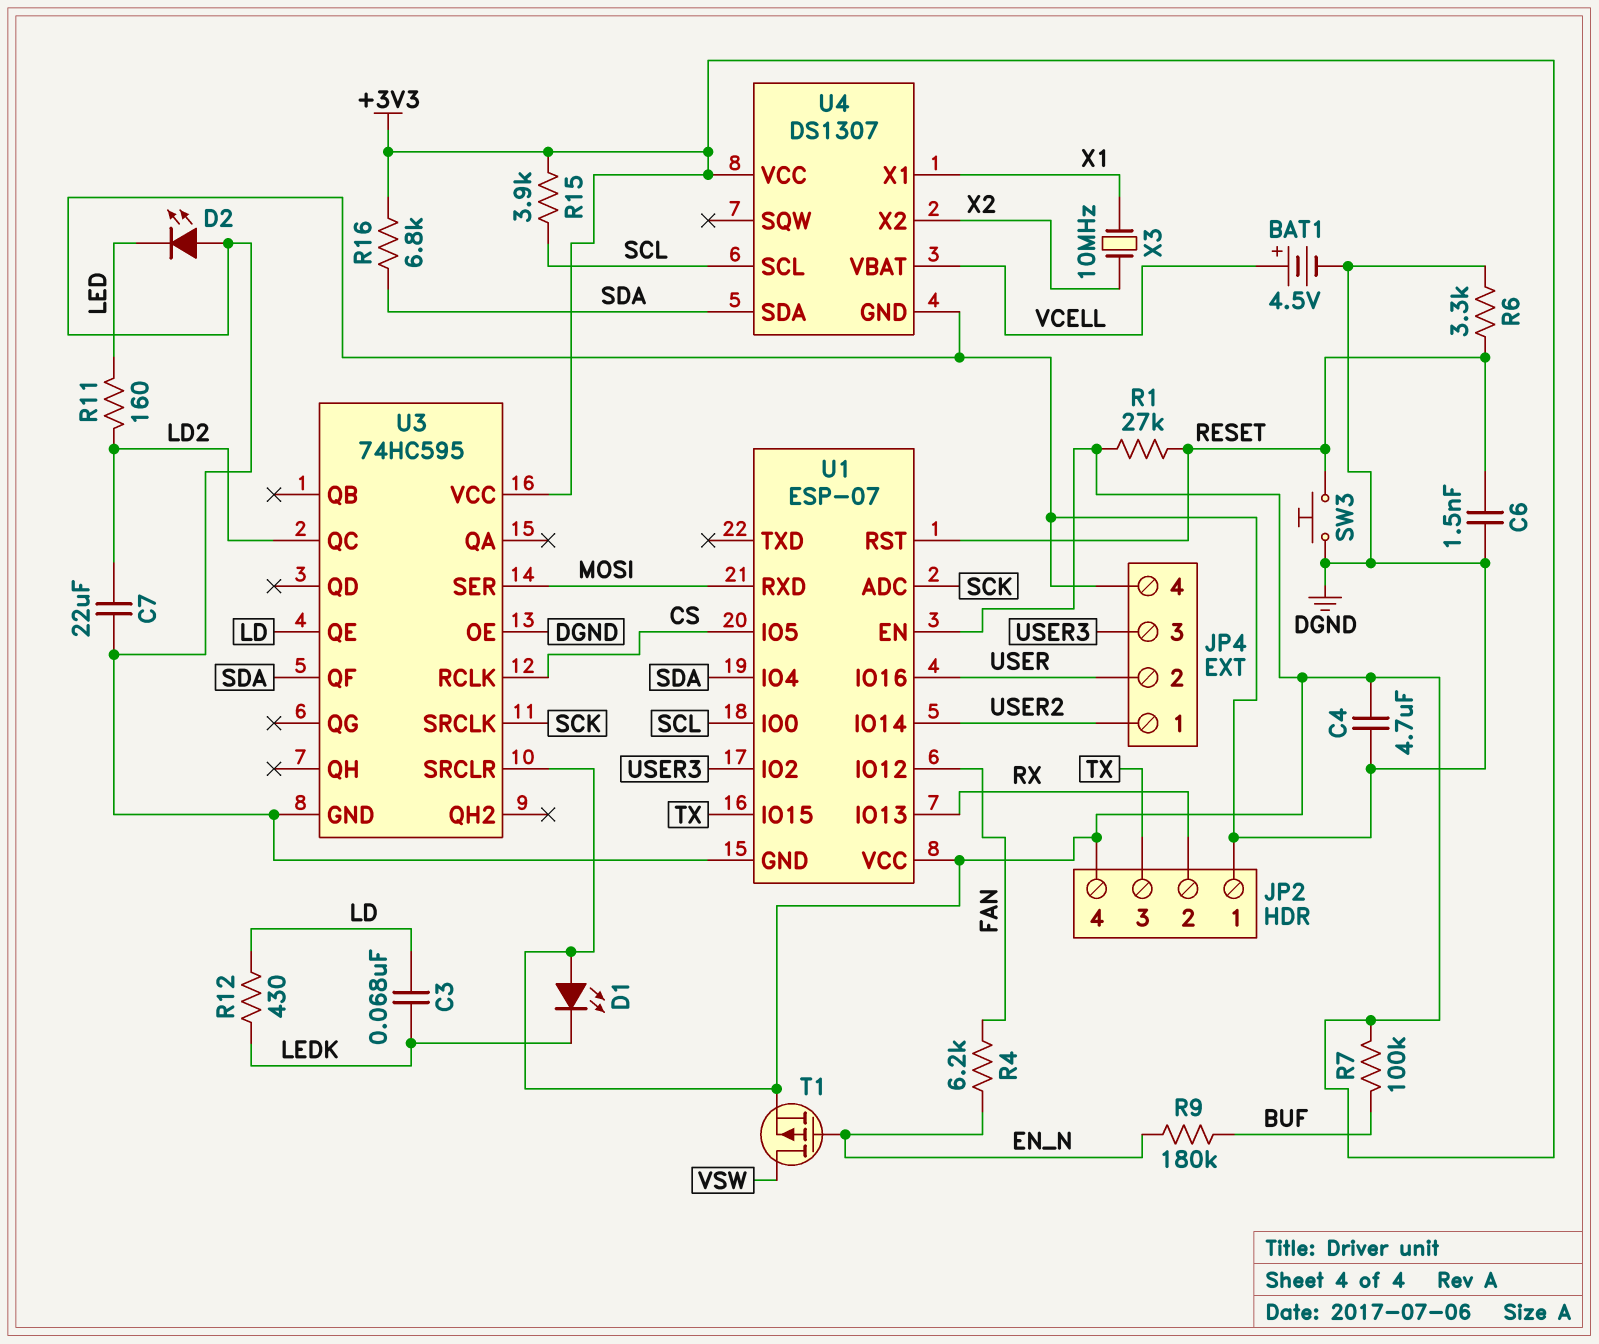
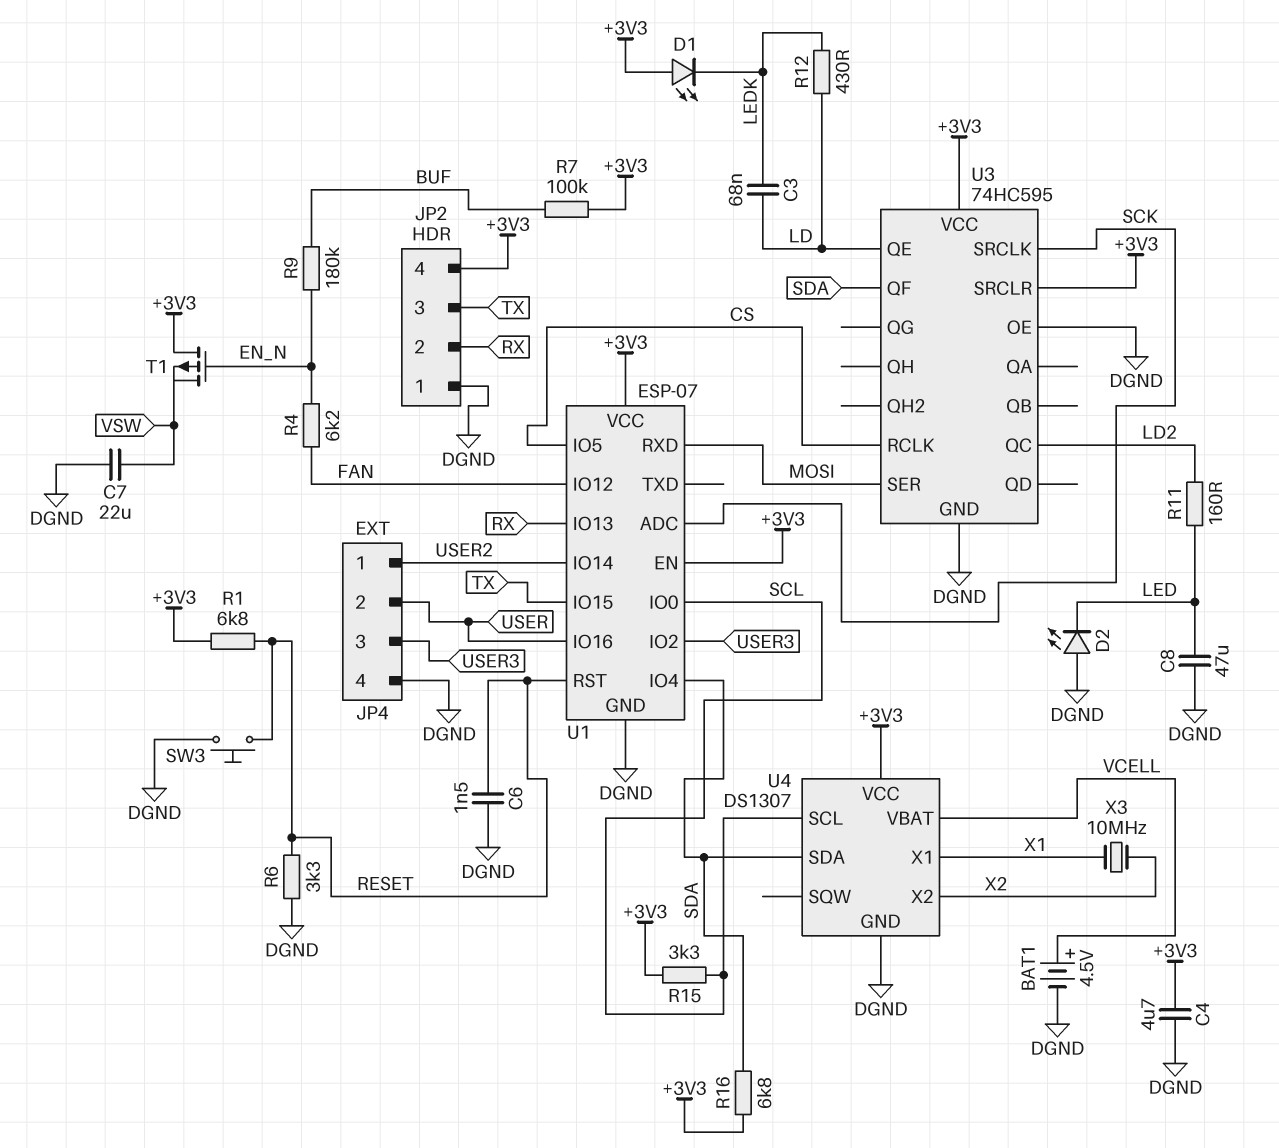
C7: 22uF (DGND, LD2) -> 22uF (DGND, VSW)
C8: none -> 47uF (DGND, LED)
R1: 27k (+3V3, RESET) -> 6.8k (+3V3, RESET)
R15: 3.9k (+3V3, SCL) -> 3.3k (+3V3, SCL)
T1: PMOS (G EN_N, D VSW, S +3V3) -> PMOS (G EN_N, D +3V3, S VSW)

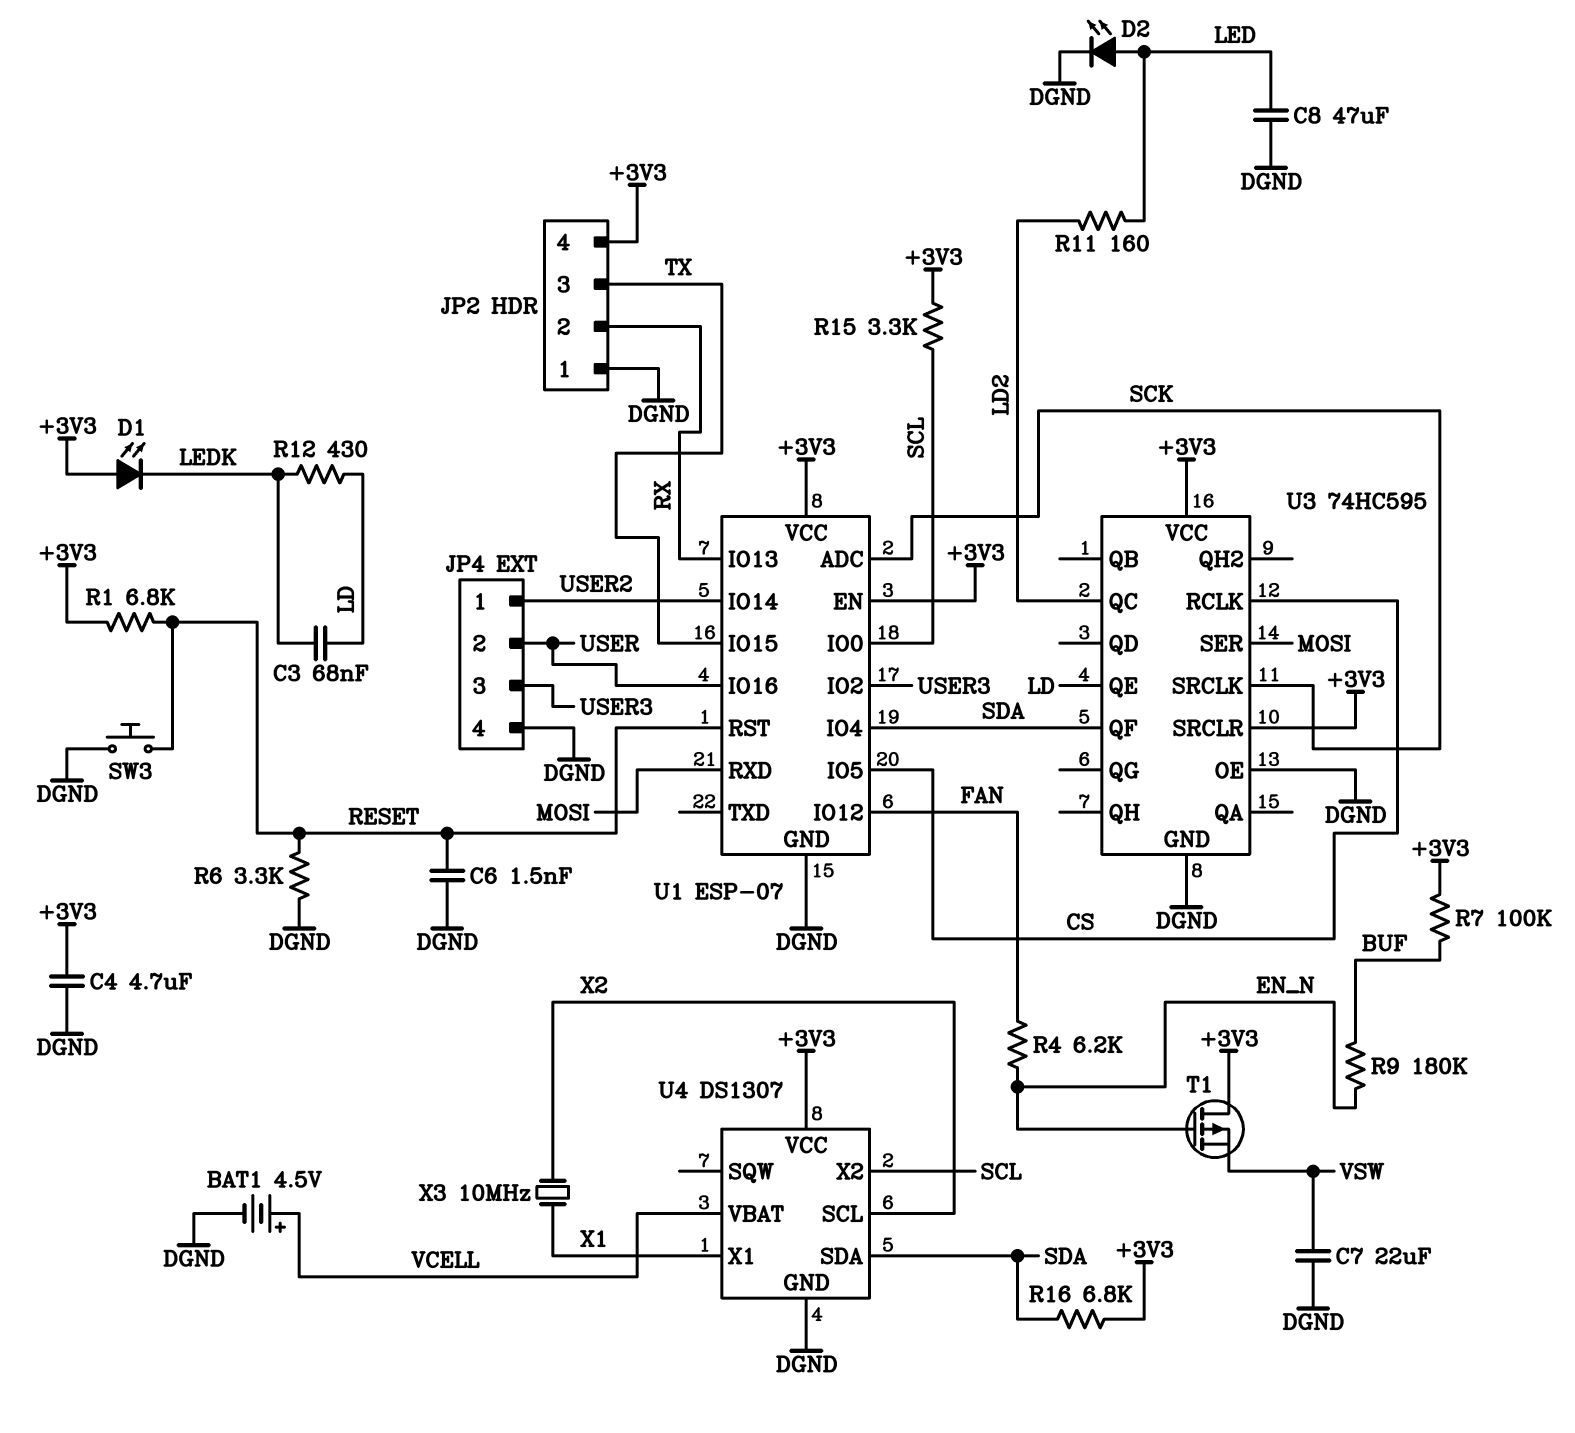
D2: LED (A DGND, K LED) -> LED (A LED, K DGND)
U4 pin SCL: SCL -> X2
U4 pin X2: X2 -> SCL

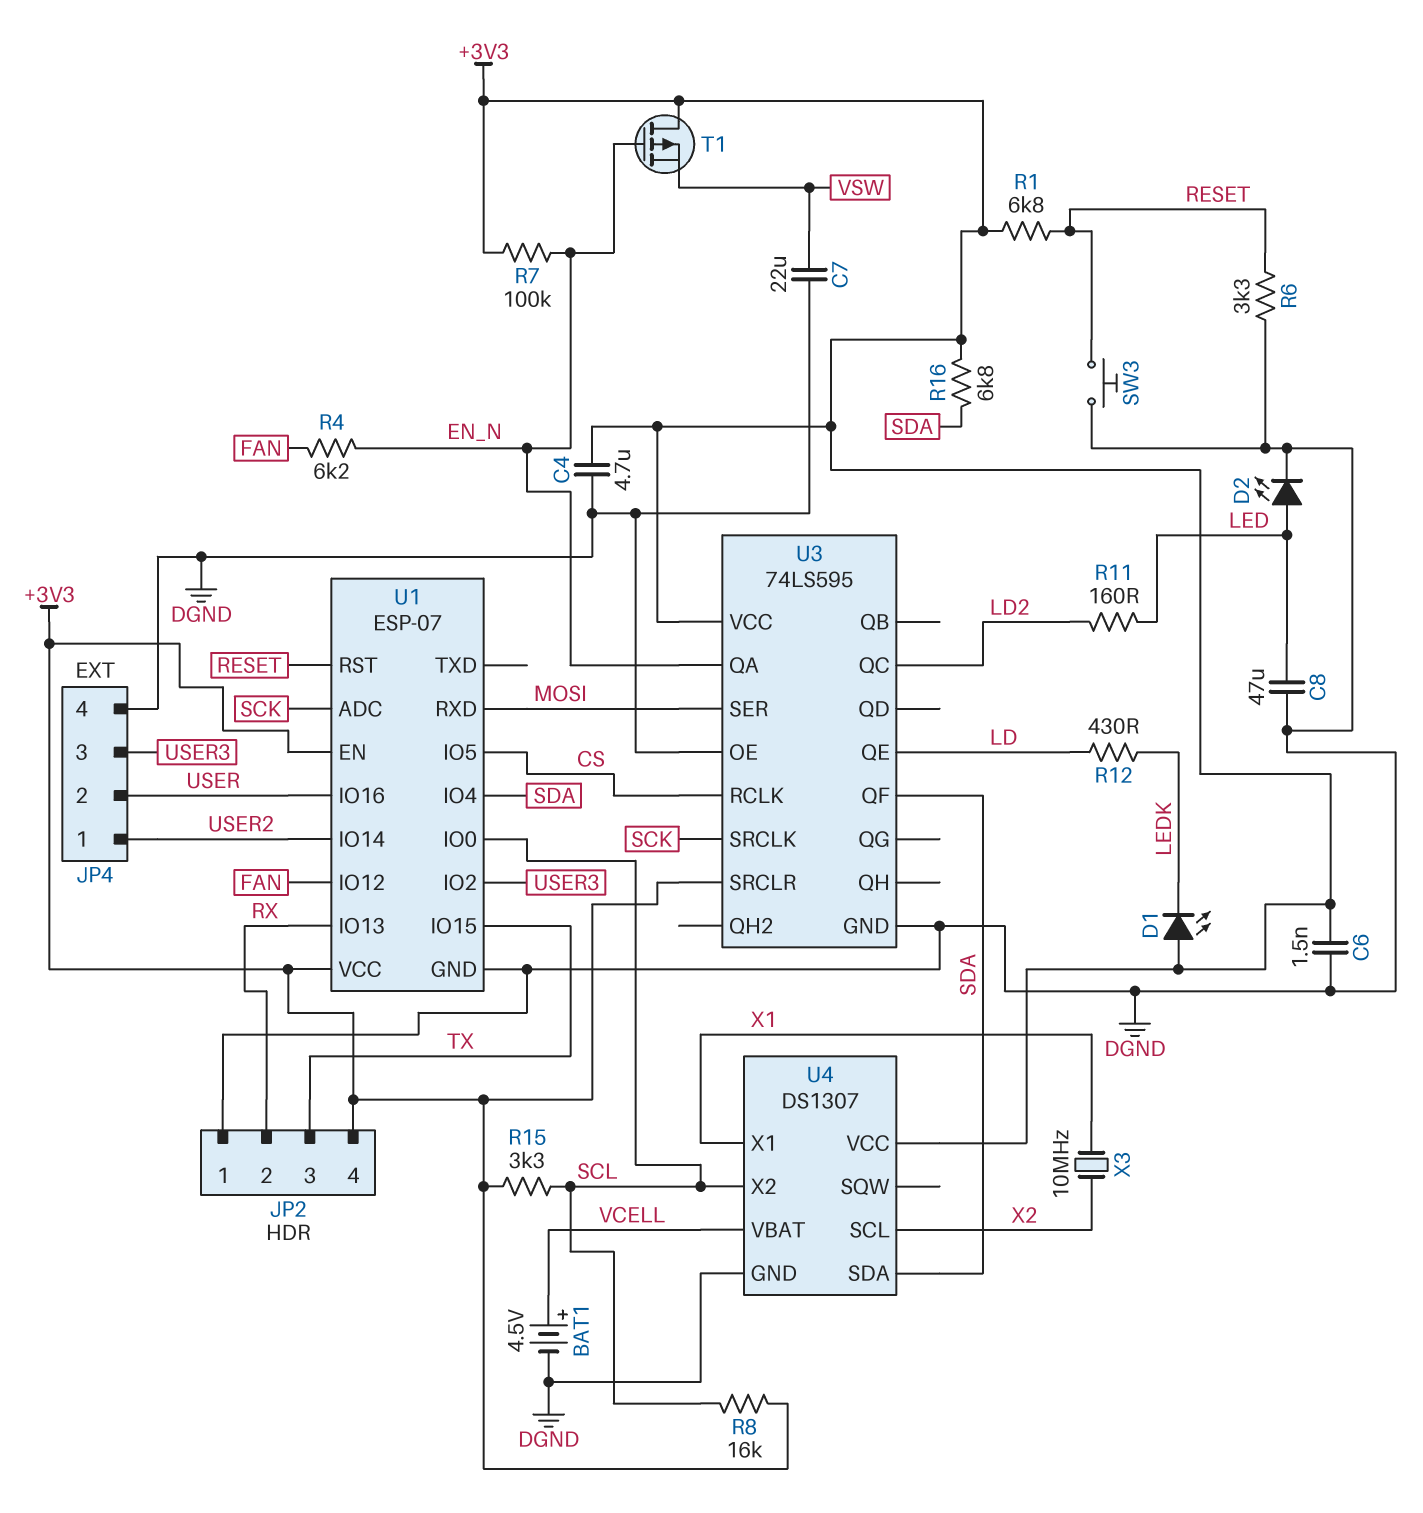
C3: 68nF (LD, LEDK) -> none
C6: 1.5nF (DGND, RESET) -> 1.5nF (+3V3, DGND)
R7: 100k (+3V3, BUF) -> 100k (+3V3, EN_N)
R8: none -> 16k (+3V3, SCL)
R9: 180k (BUF, EN_N) -> none
U3: 74HC595 -> 74LS595
U3 pin QA: none -> EN_N

